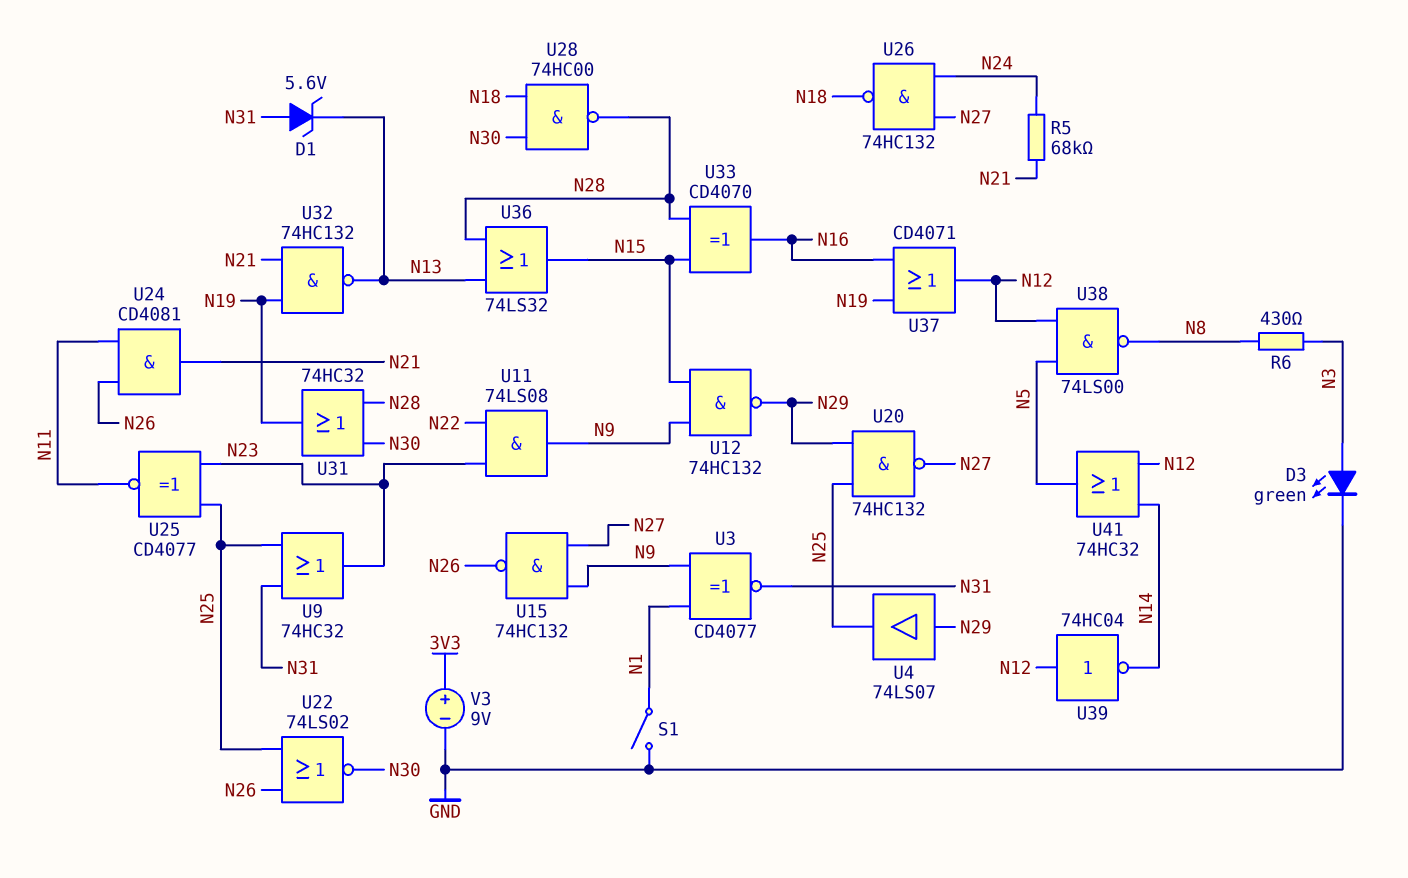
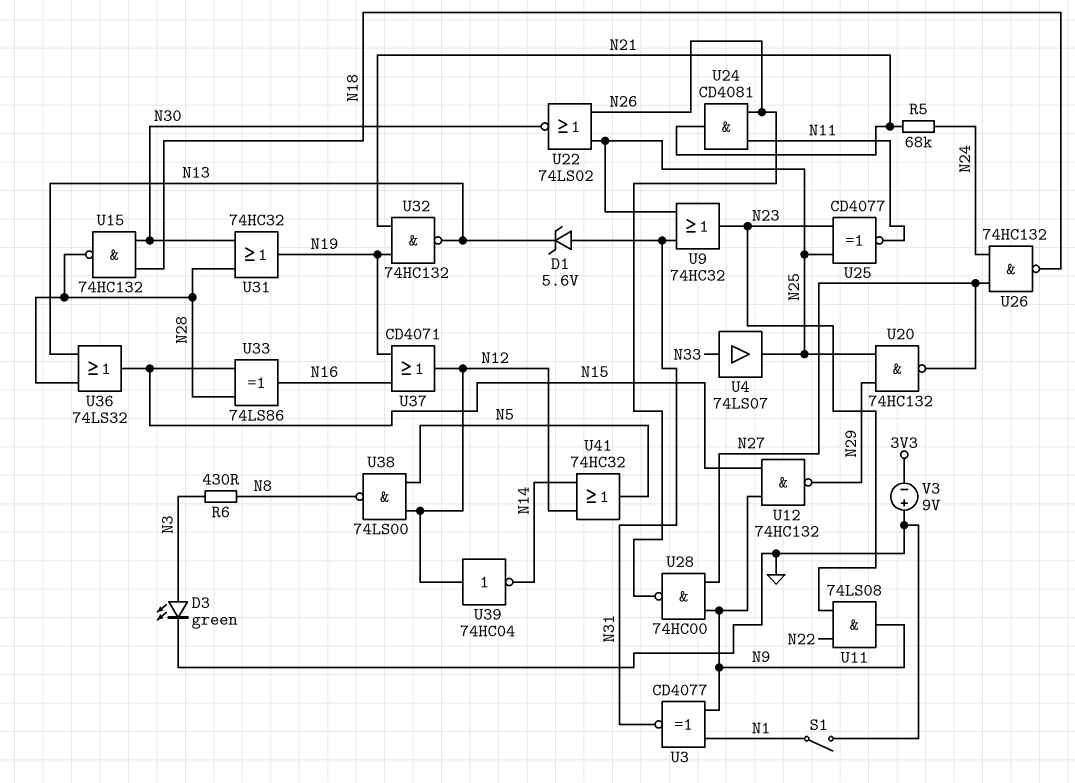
U4: buffer 74LS07 (in N29, out N25) -> buffer 74LS07 (in N33, out N25)
U15: NAND 74HC132 (in N9, in N27, out N26) -> NAND 74HC132 (in N18, in N30, out N28)
U28: NAND 74HC00 (in N18, in N30, out N28) -> NAND 74HC00 (in N9, in N27, out N26)
U33: XOR CD4070 (in N15, in N28, out N16) -> XOR 74LS86 (in N15, in N28, out N16)
V3: 9V (plus 3V3, minus GND) -> 9V (plus GND, minus 3V3)

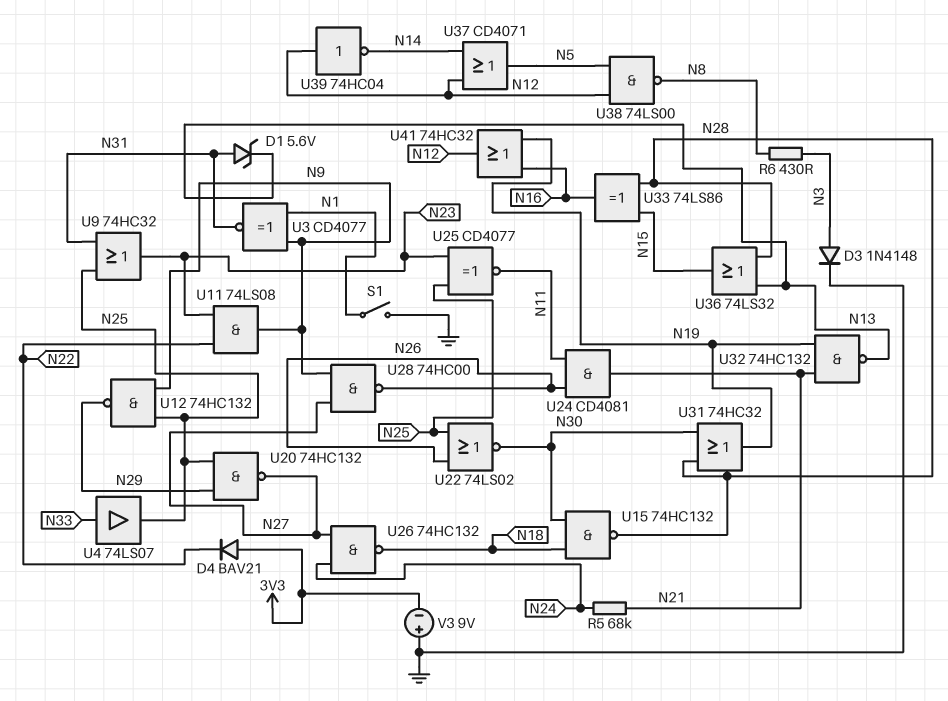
D3: LED green (A N3, K GND) -> diode 1N4148 (A N3, K GND)
D4: none -> diode BAV21 (A 3V3, K N22)
U12: NAND 74HC132 (in N9, in N15, out N29) -> NAND 74HC132 (in N9, in N25, out N29)
U37: OR CD4071 (in N16, in N19, out N12) -> OR CD4071 (in N12, in N14, out N5)
U41: OR 74HC32 (in N12, in N14, out N5) -> OR 74HC32 (in N16, in N19, out N12)

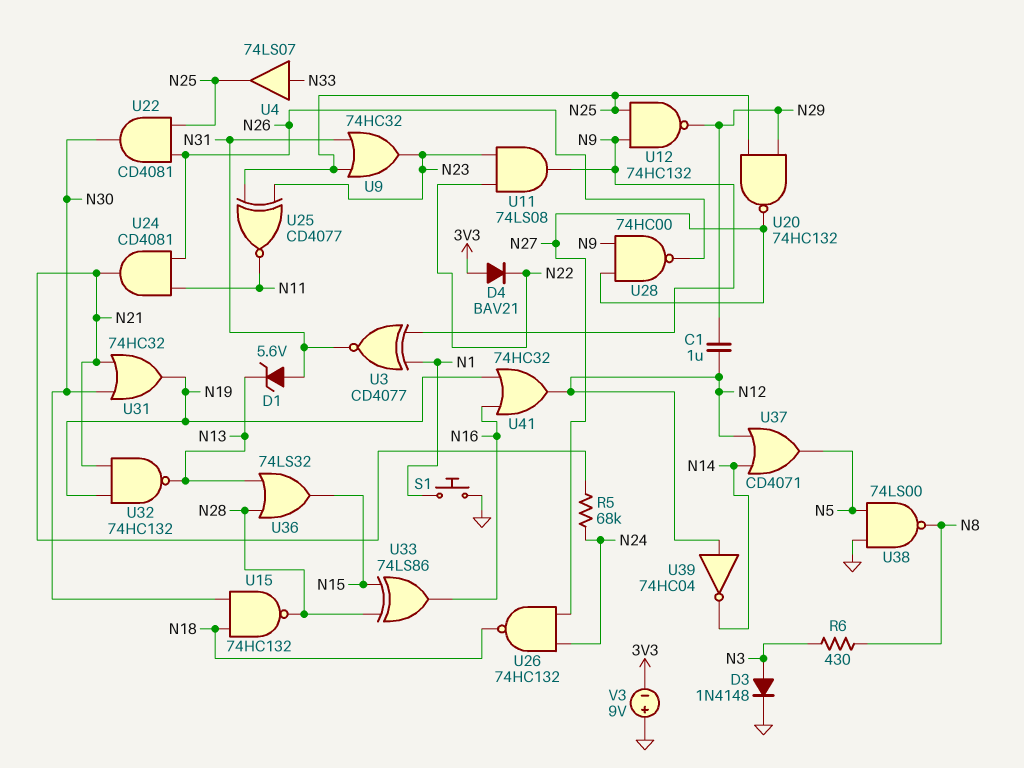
C1: none -> 1uF (N12, N29)
S1: switch (GND, N1) -> button (GND, N1)
U22: NOR 74LS02 (in N25, in N26, out N30) -> AND CD4081 (in N25, in N26, out N30)
U31: OR 74HC32 (in N28, in N30, out N19) -> OR 74HC32 (in N21, in N30, out N19)
U38: NAND 74LS00 (in N5, in N12, out N8) -> NAND 74LS00 (in GND, in N5, out N8)

